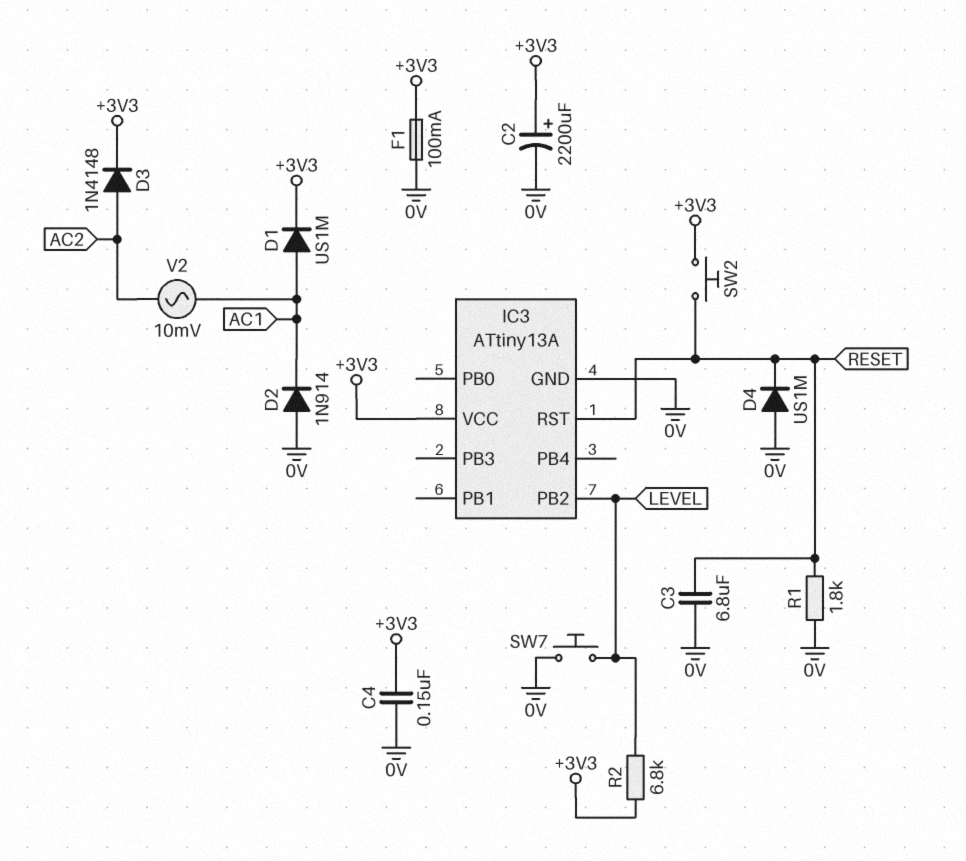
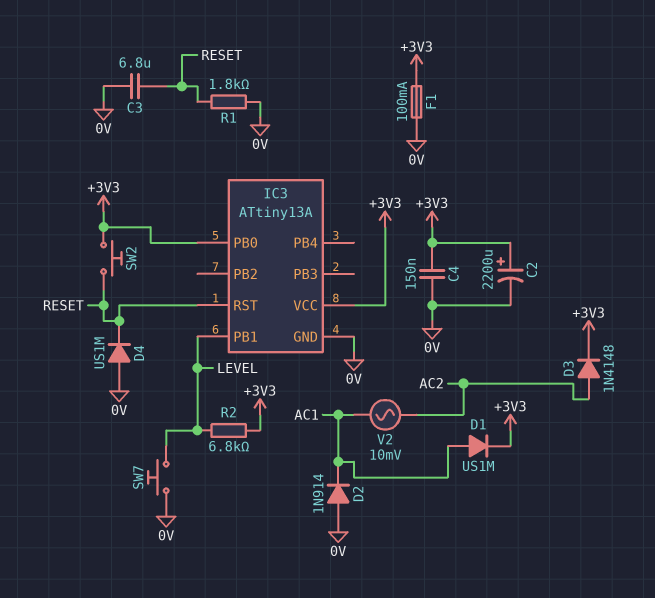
IC3 pin PB0: none -> +3V3
IC3 pin PB1: none -> LEVEL
IC3 pin PB2: LEVEL -> none

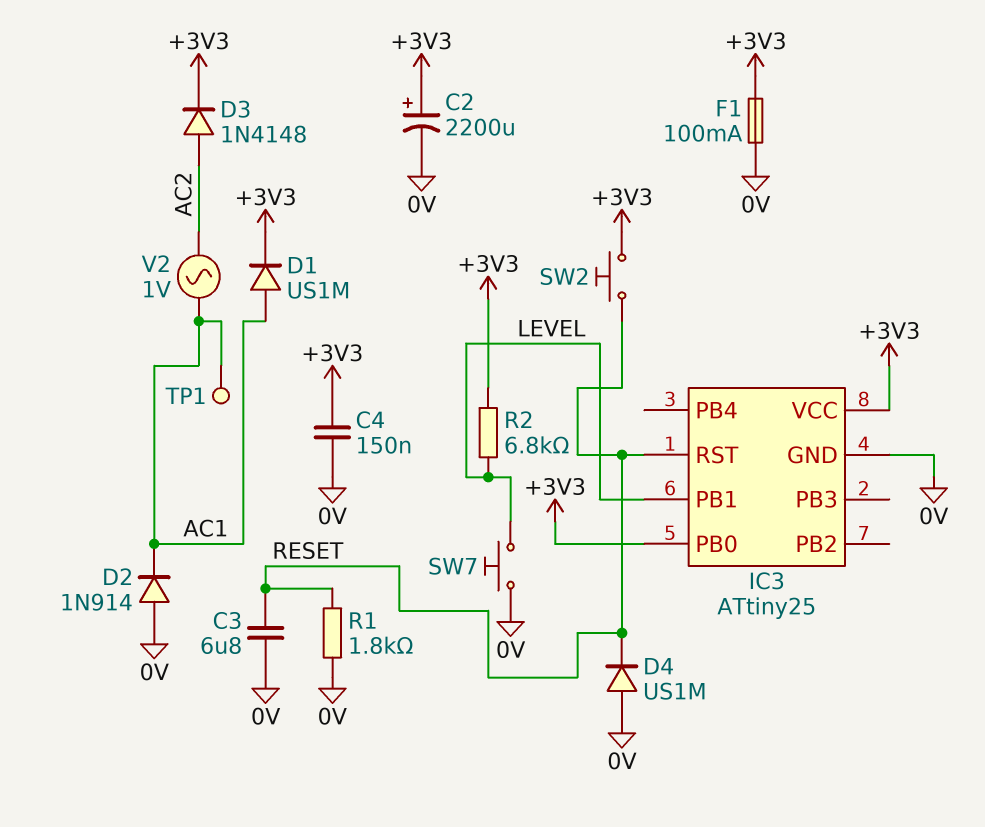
IC3: ATtiny13A -> ATtiny25
TP1: none -> test point (AC1)
V2: AC 10mV (AC1, AC2) -> AC 1V (AC1, AC2)

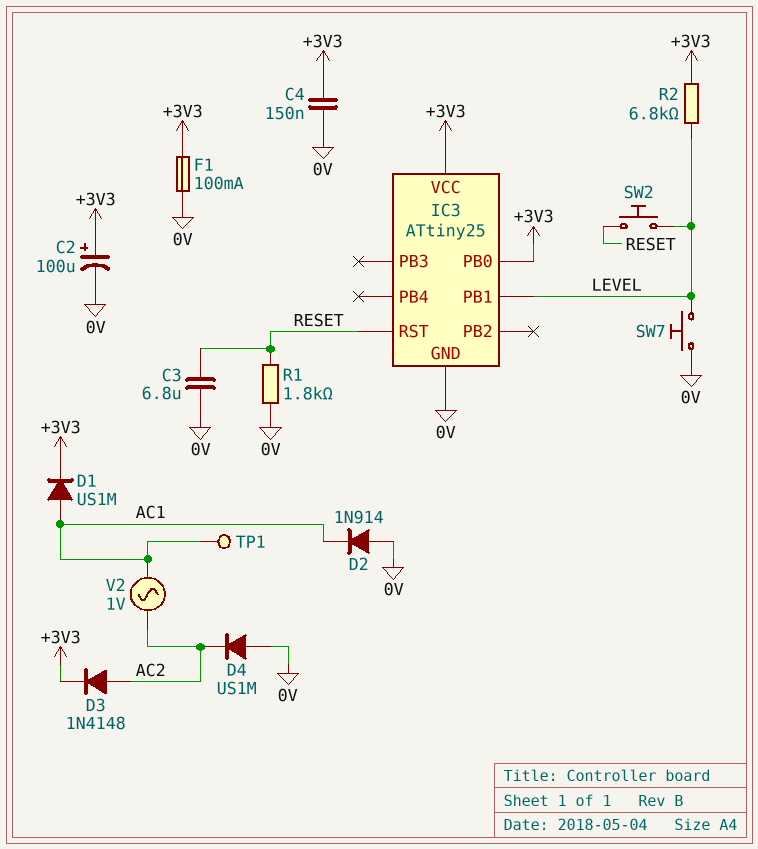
C2: 2200uF (plus +3V3, minus 0V) -> 100uF (plus +3V3, minus 0V)
D4: diode US1M (A 0V, K RESET) -> diode US1M (A 0V, K AC2)
SW2: button (+3V3, RESET) -> button (LEVEL, RESET)

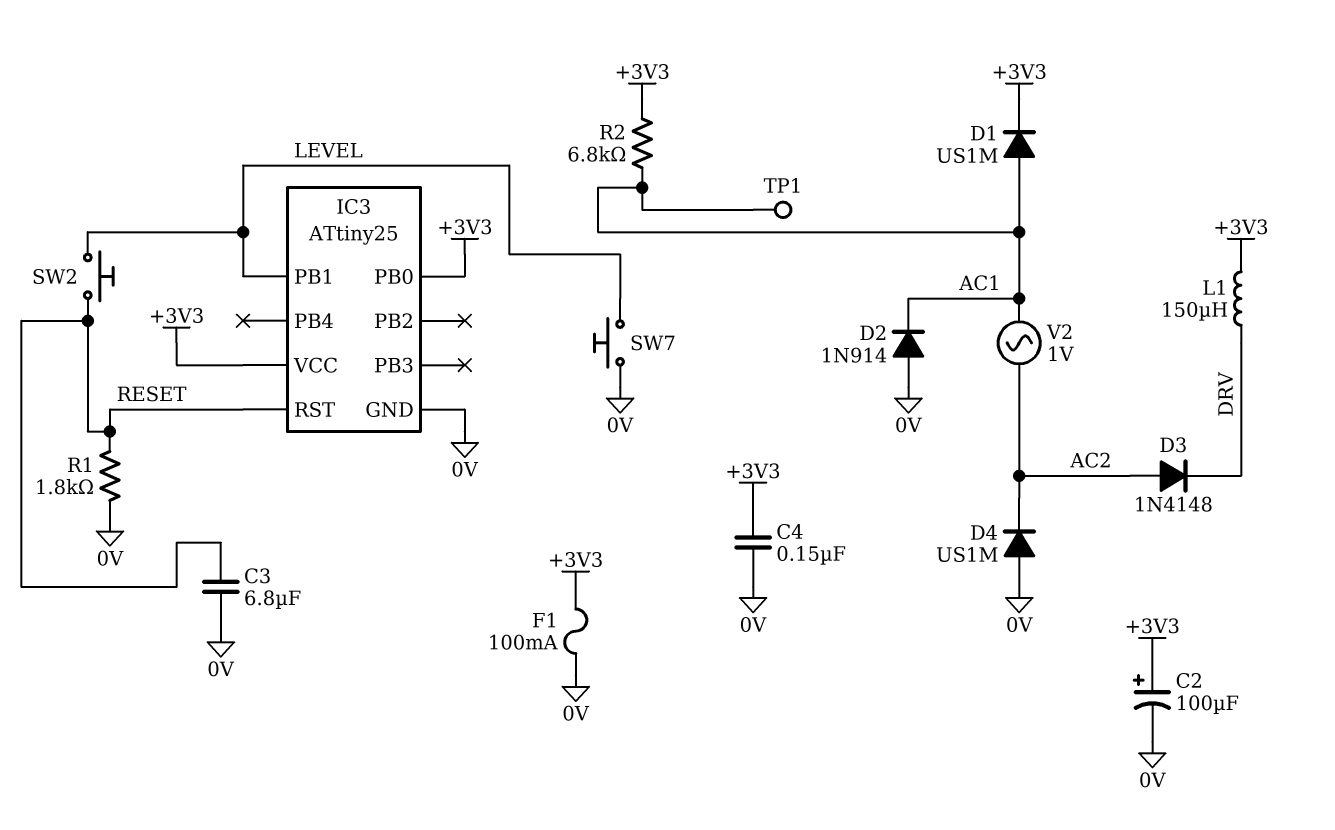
D3: diode 1N4148 (A AC2, K +3V3) -> diode 1N4148 (A AC2, K DRV)
L1: none -> 150uH (+3V3, DRV)
R2: 6.8k (+3V3, LEVEL) -> 6.8k (+3V3, AC1)

